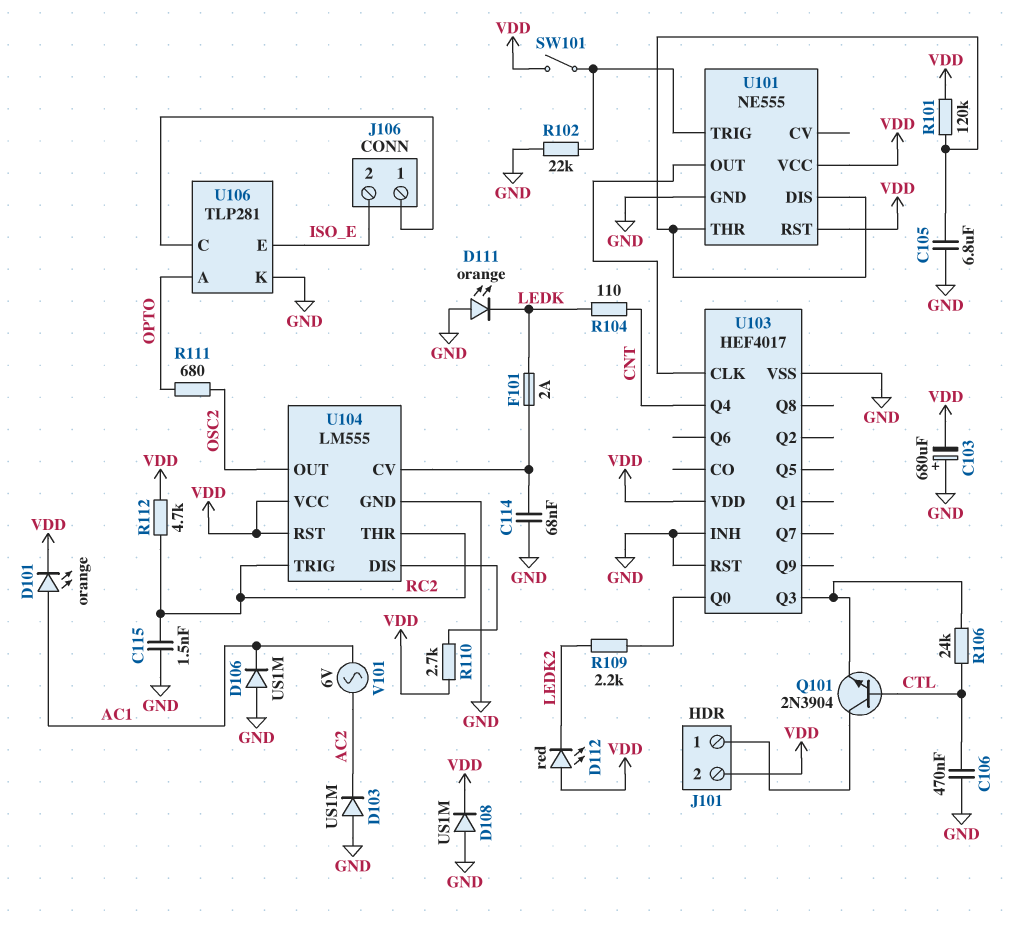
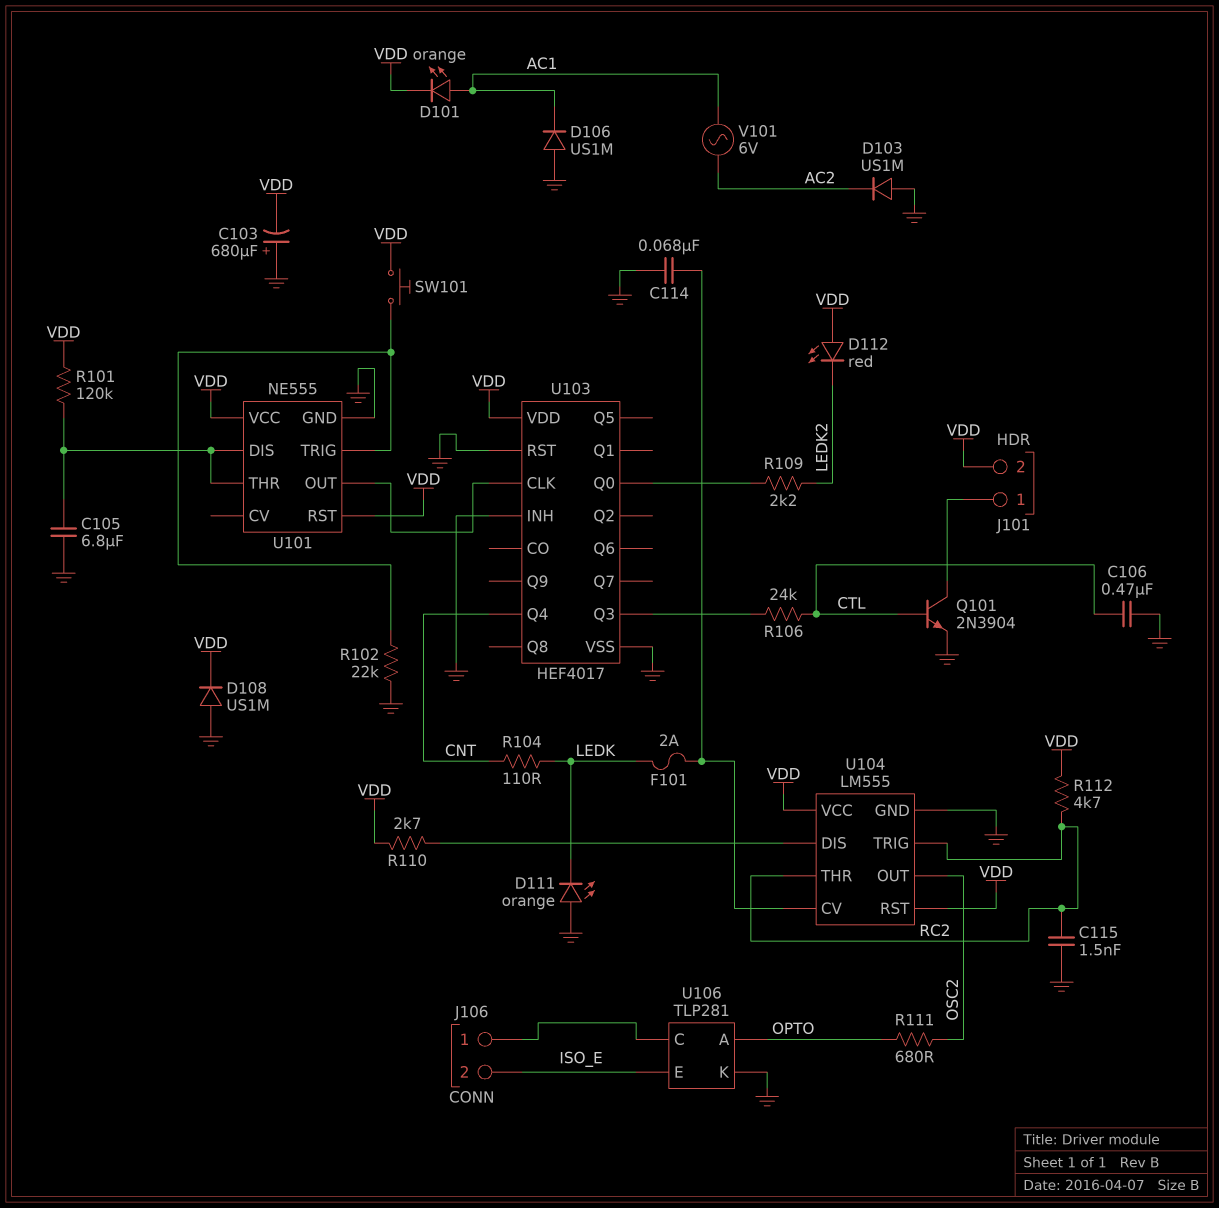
Q101: NPN 2N3904 (B CTL, C J101/1, E U103/Q3) -> NPN 2N3904 (B CTL, C J101/1, E GND)
SW101: switch (U101/TRIG, VDD) -> button (U101/TRIG, VDD)

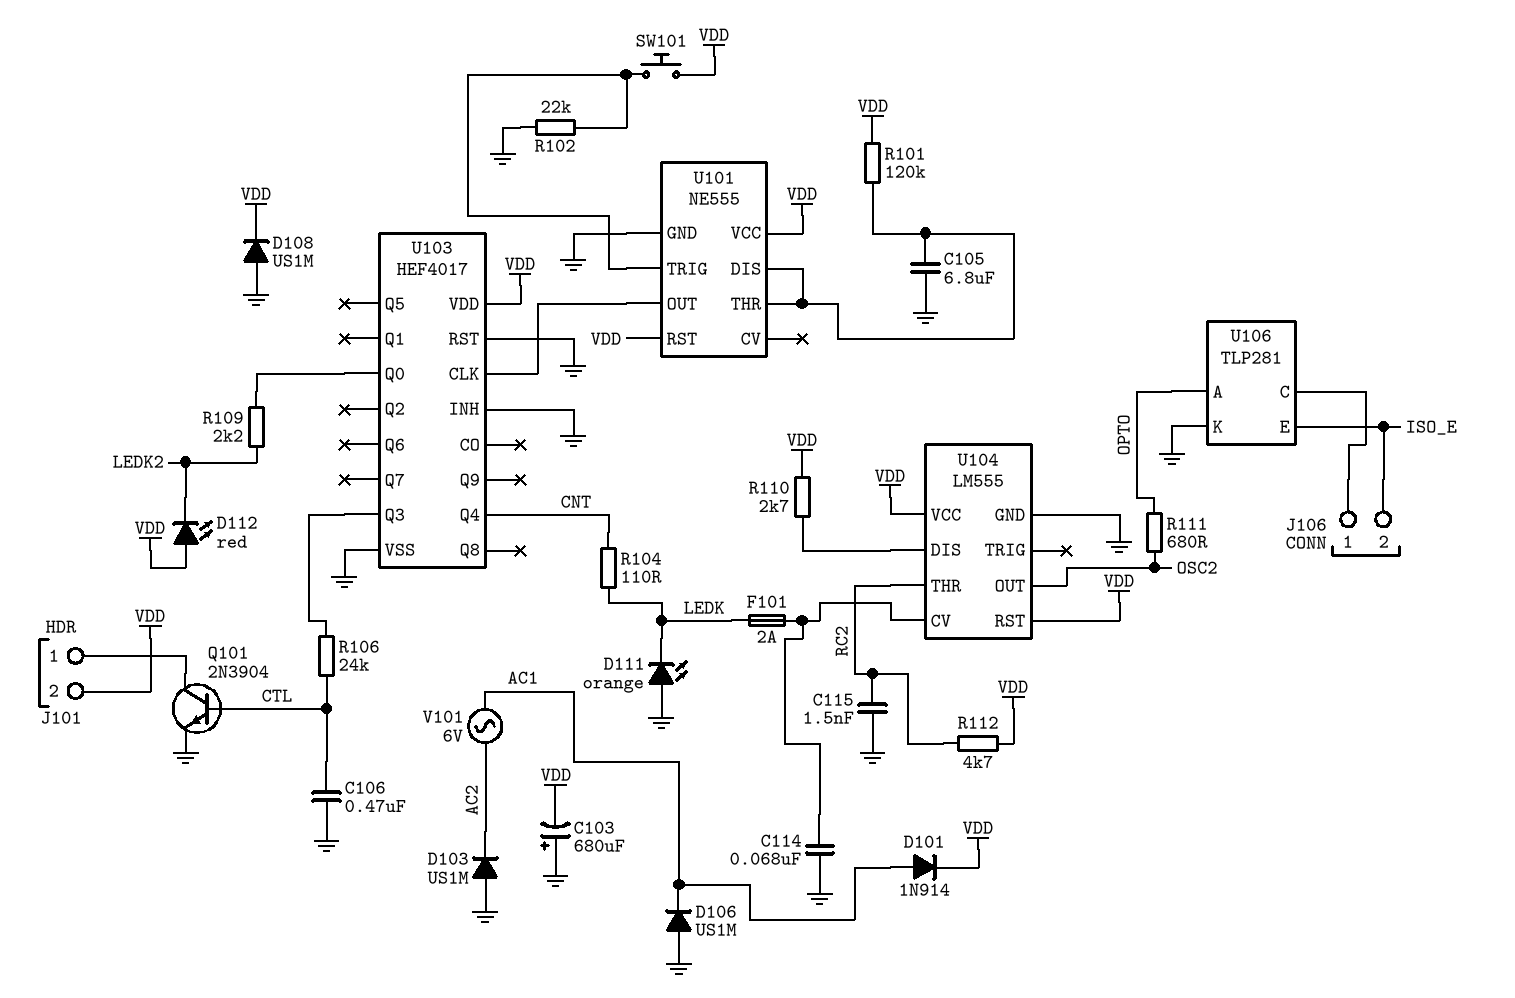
D101: LED orange (A AC1, K VDD) -> diode 1N914 (A AC1, K VDD)
U104 pin TRIG: RC2 -> none

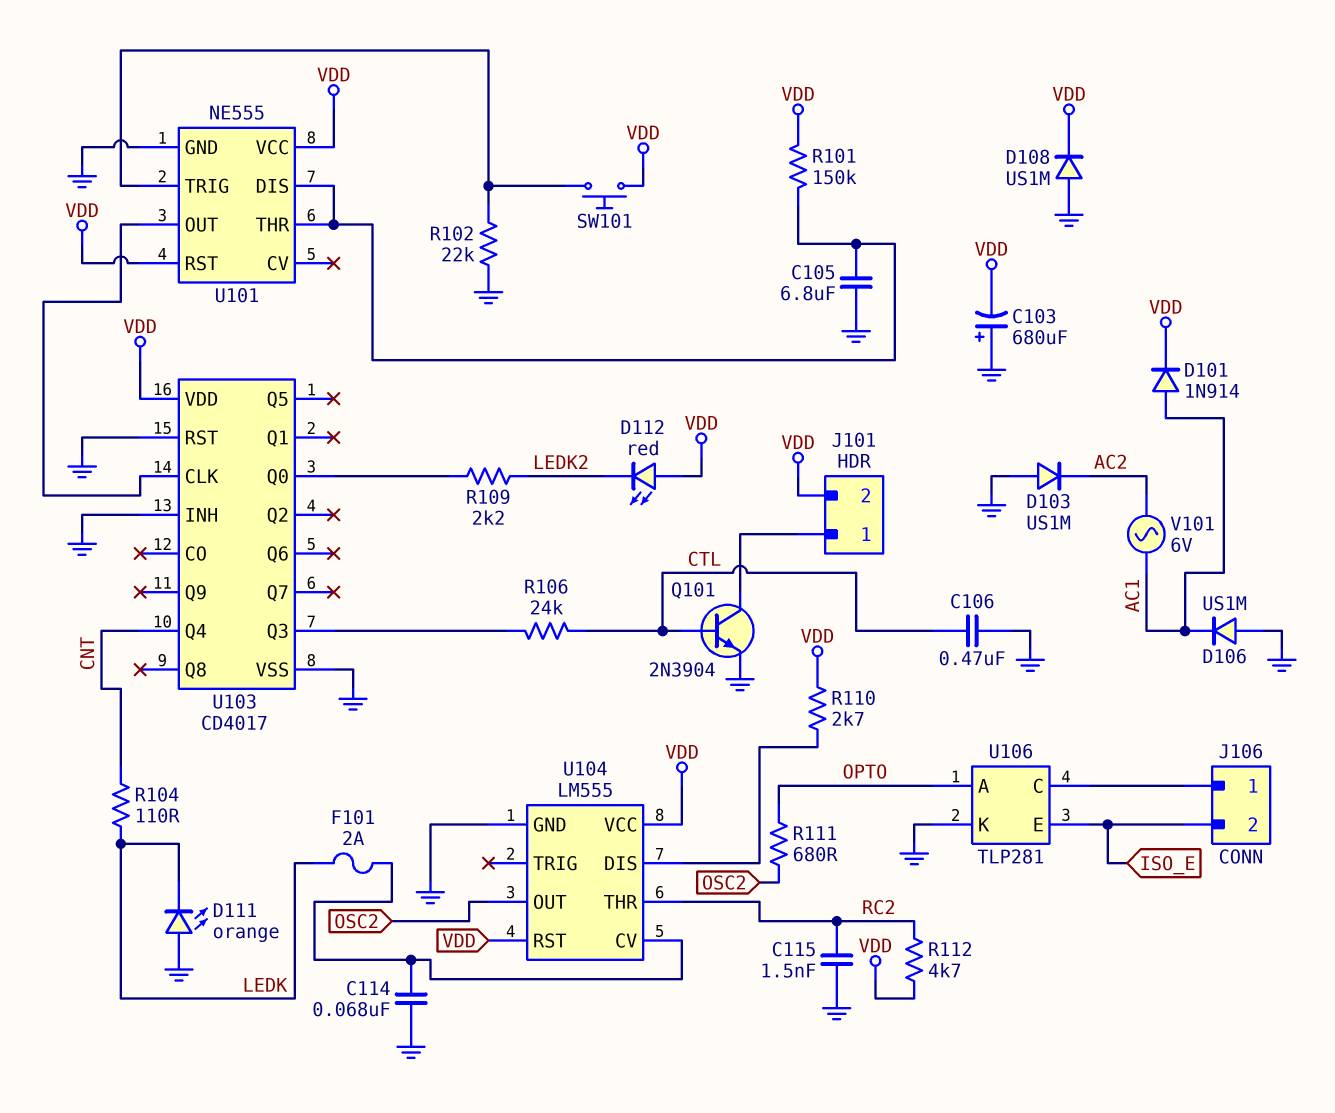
R101: 120k (U101/DIS, VDD) -> 150k (U101/DIS, VDD)
U103: HEF4017 -> CD4017

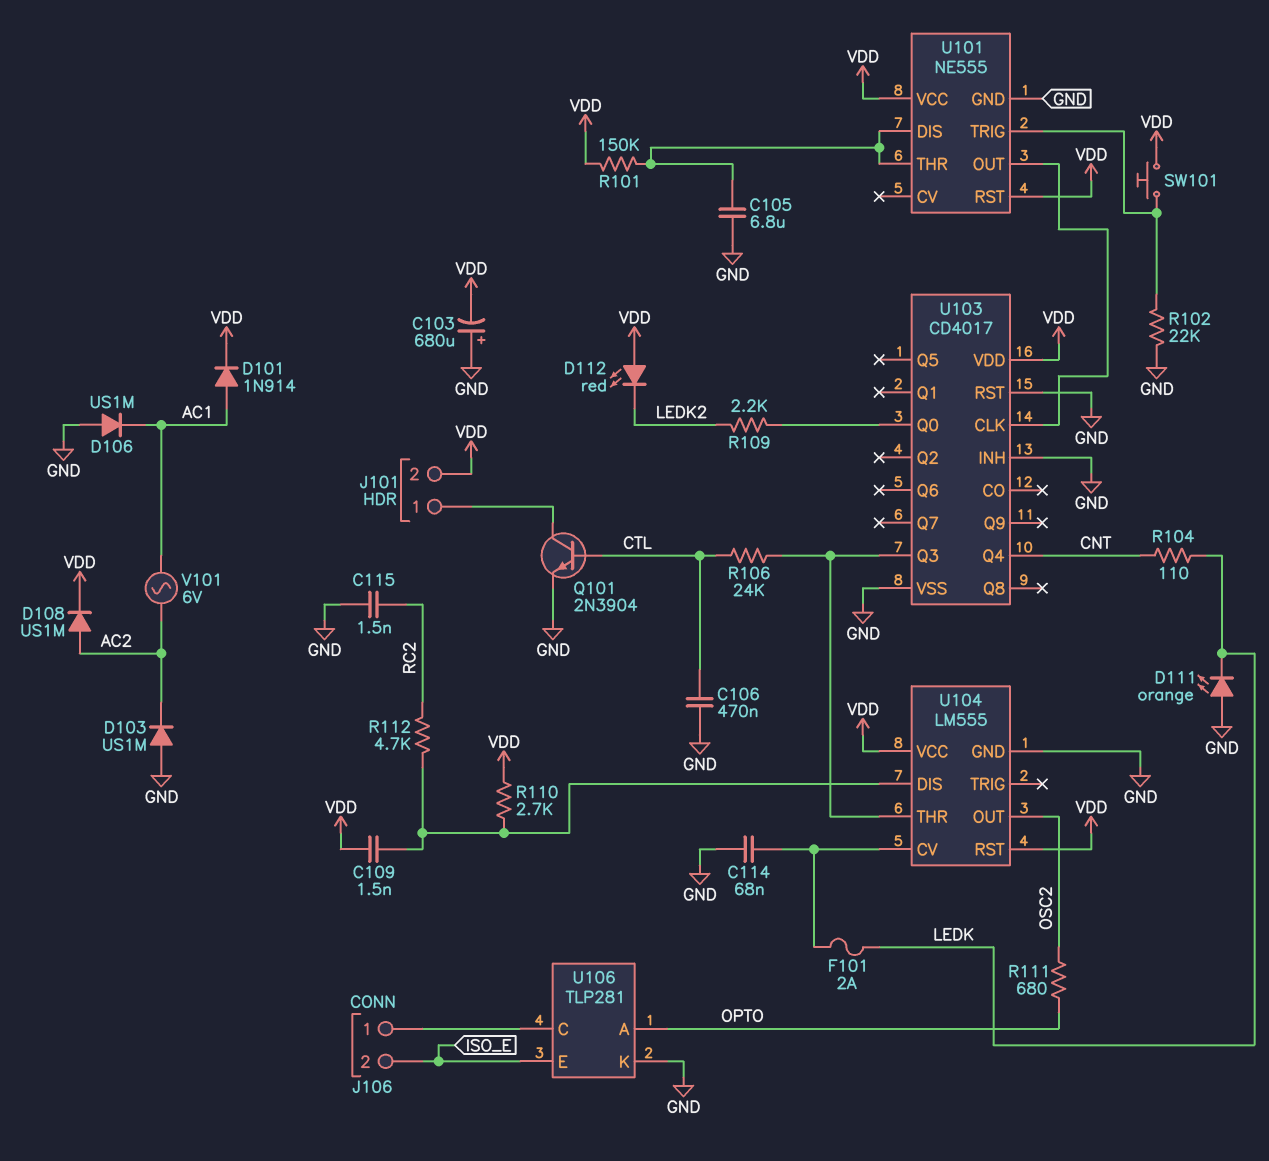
C109: none -> 1.5nF (U104/DIS, VDD)
D108: diode US1M (A GND, K VDD) -> diode US1M (A AC2, K VDD)
R112: 4.7k (RC2, VDD) -> 4.7k (RC2, U104/DIS)
U104 pin THR: RC2 -> U103/Q3

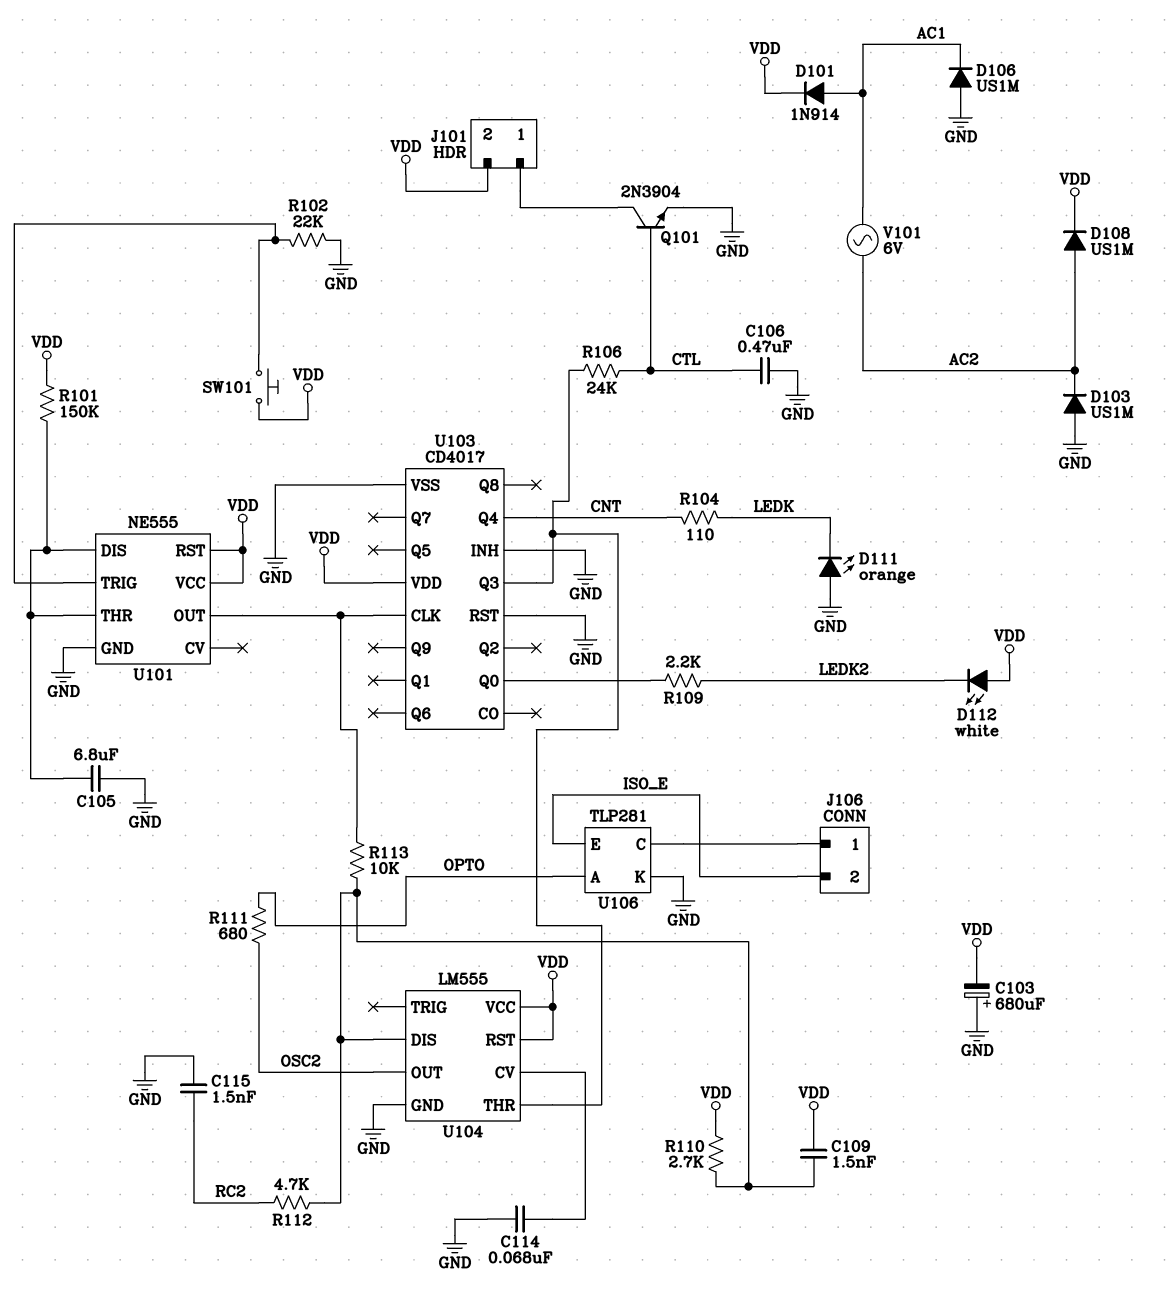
D112: LED red (A VDD, K LEDK2) -> LED white (A VDD, K LEDK2)
F101: 2A (LEDK, U104/CV) -> none
R113: none -> 10k (U101/OUT, U104/DIS)

